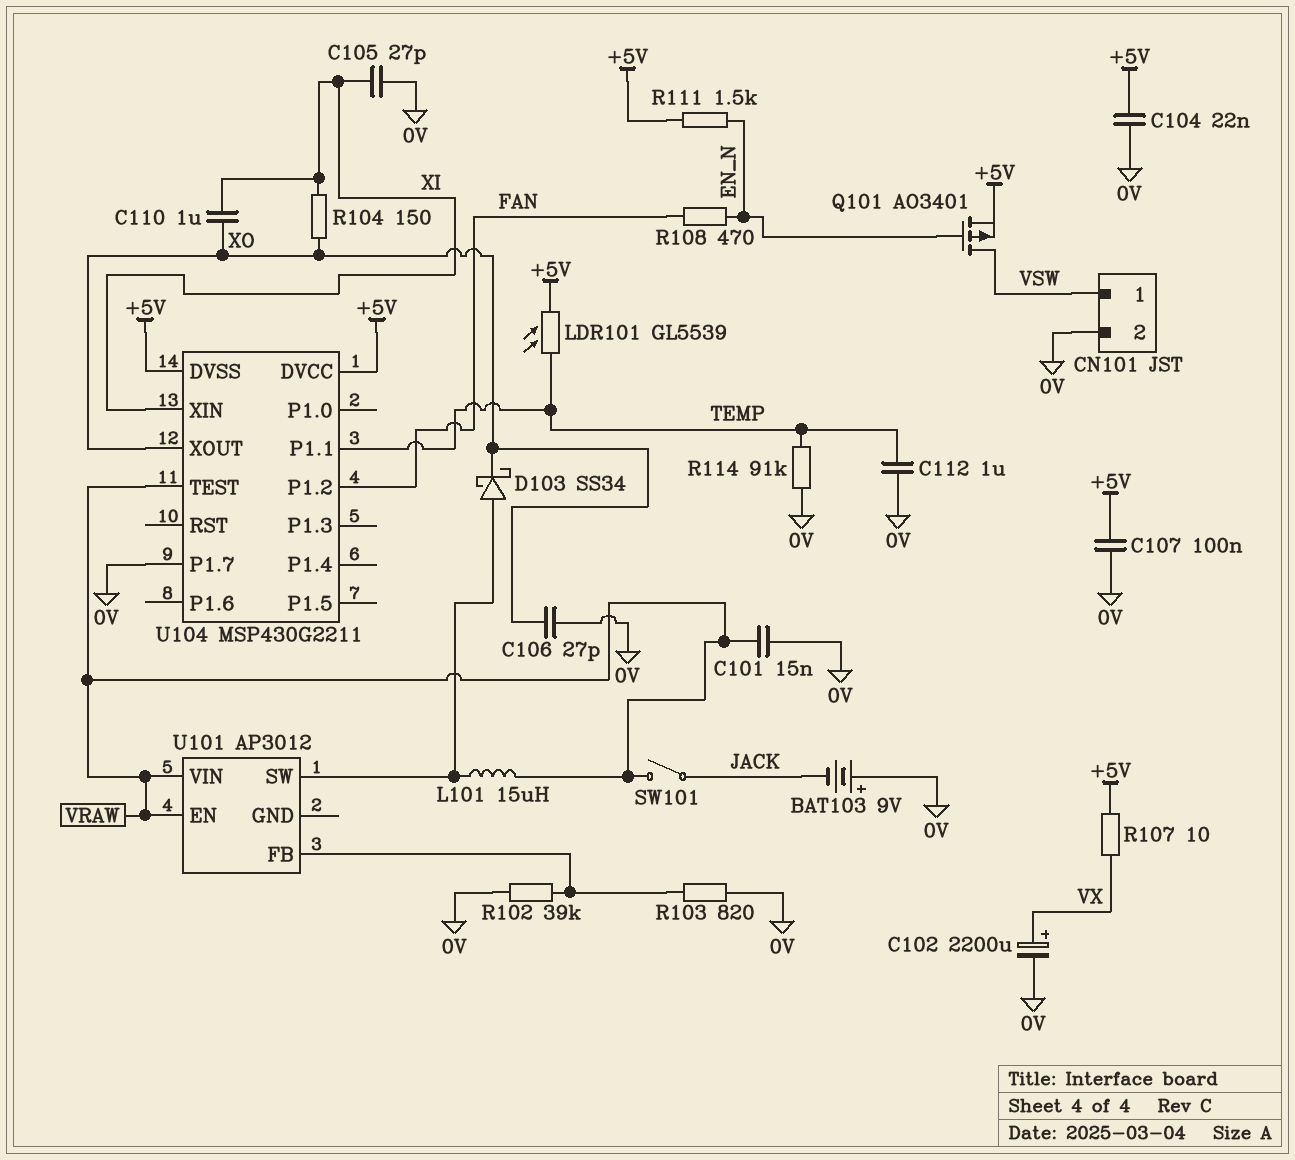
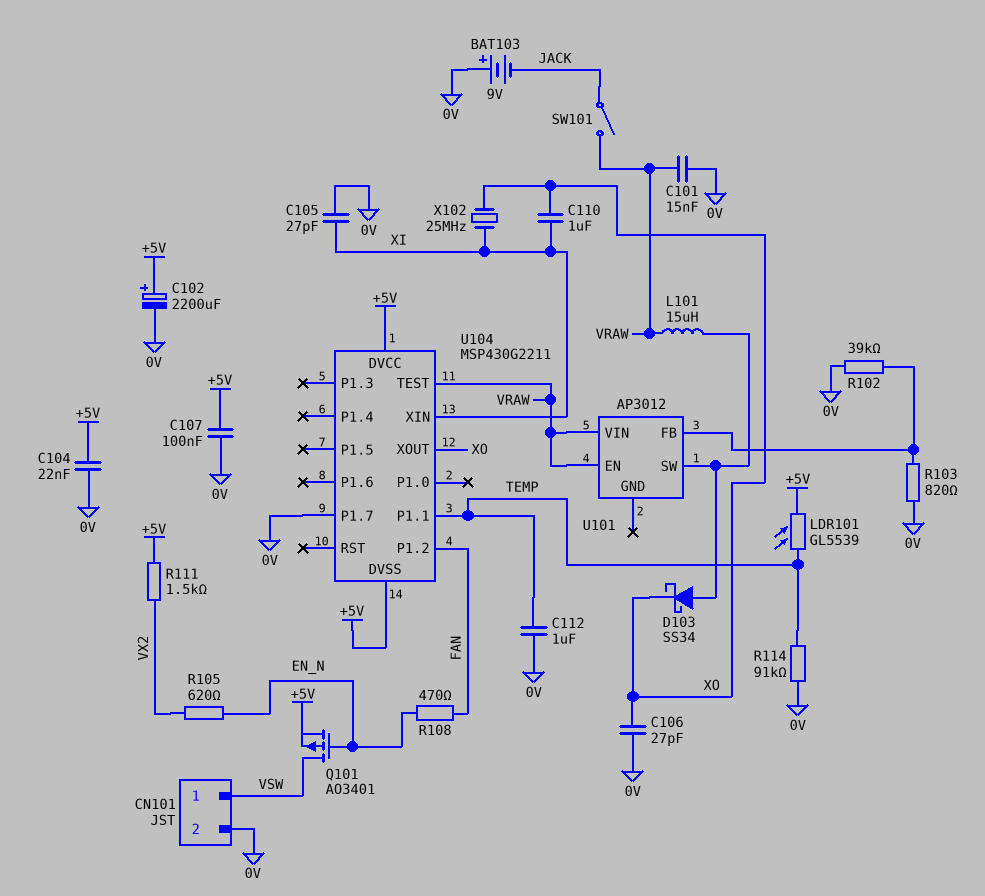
C102: 2200uF (plus VX, minus 0V) -> 2200uF (plus +5V, minus 0V)
R104: 150 (XI, XO) -> none
R105: none -> 620 (EN_N, VX2)
R107: 10 (+5V, VX) -> none
R111: 1.5k (+5V, EN_N) -> 1.5k (+5V, VX2)
X102: none -> 25MHz (XI, XO)

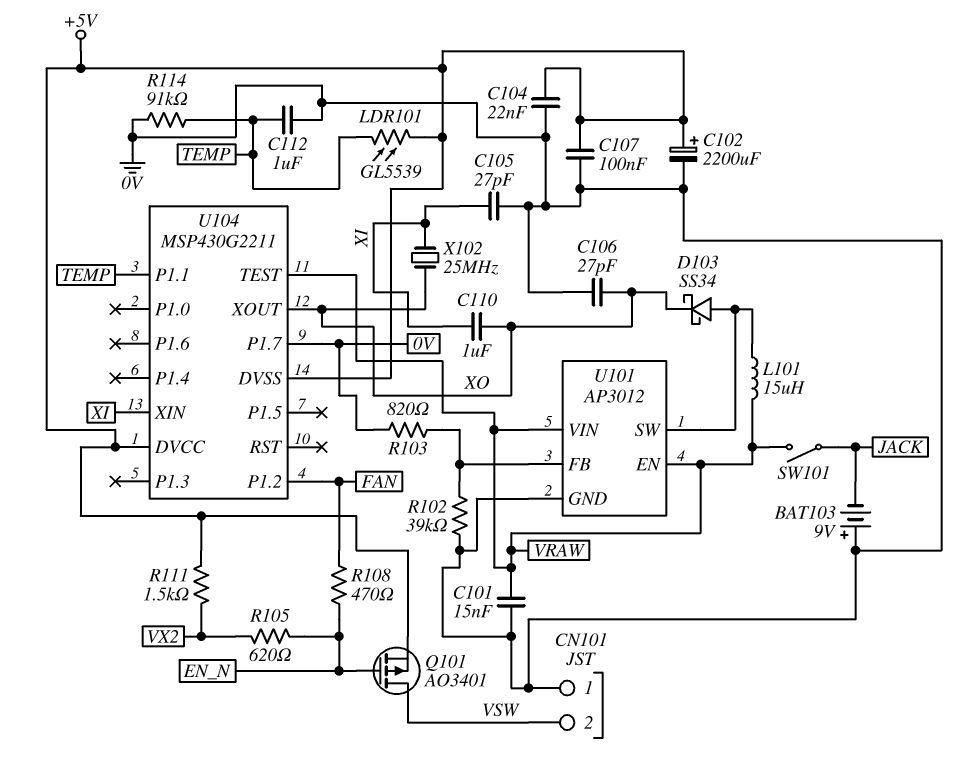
CN101 pin 1: VSW -> 0V
CN101 pin 2: 0V -> VSW
U101 pin GND: none -> 0V

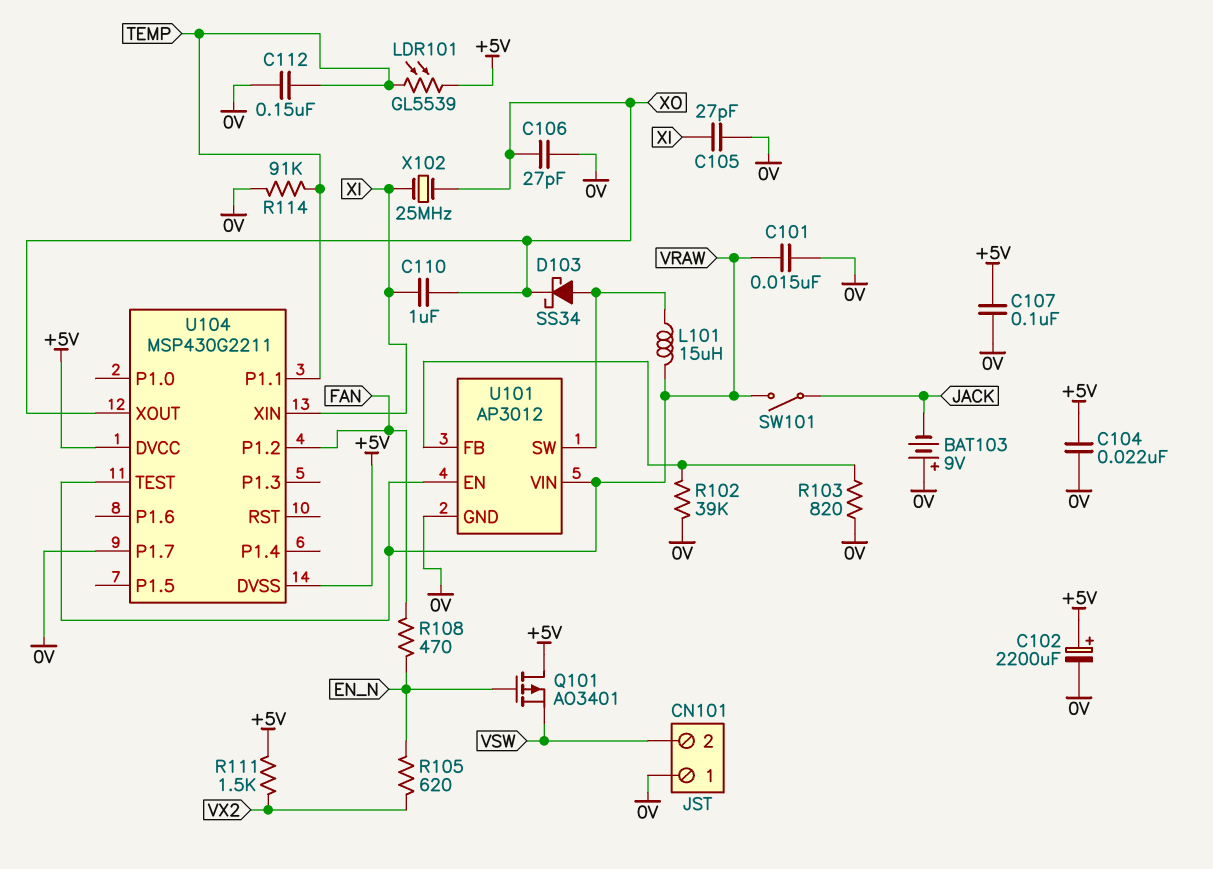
C112: 1uF (0V, TEMP) -> 150nF (0V, TEMP)
Q101: PMOS AO3401 (G EN_N, D VSW, S +5V) -> PMOS AO3401 (G EN_N, D +5V, S VSW)

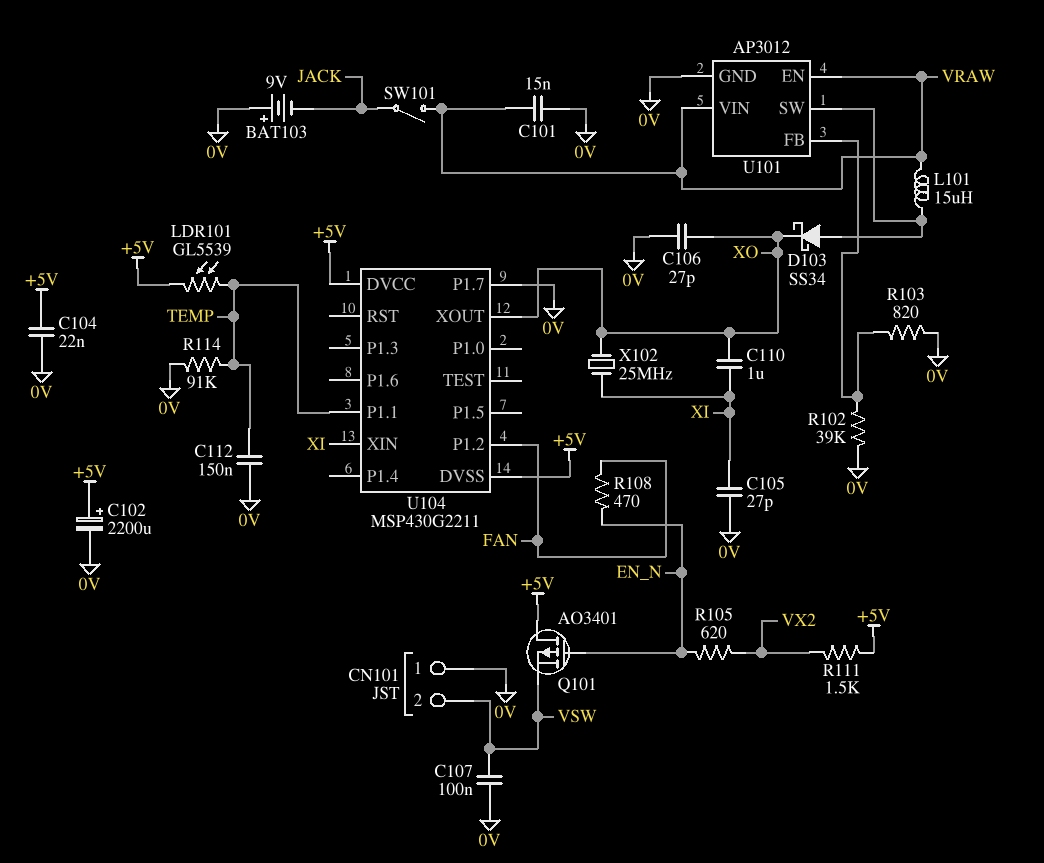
C107: 100nF (+5V, 0V) -> 100nF (0V, VSW)
U104 pin TEST: VRAW -> none

